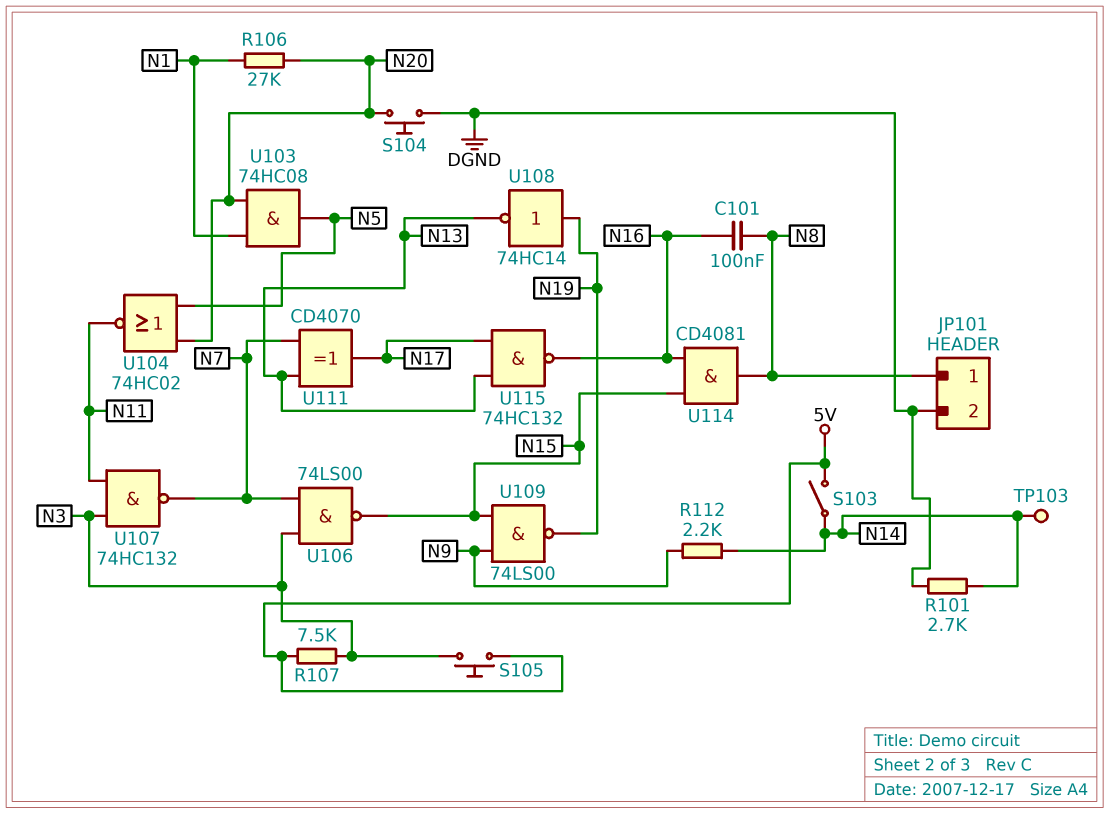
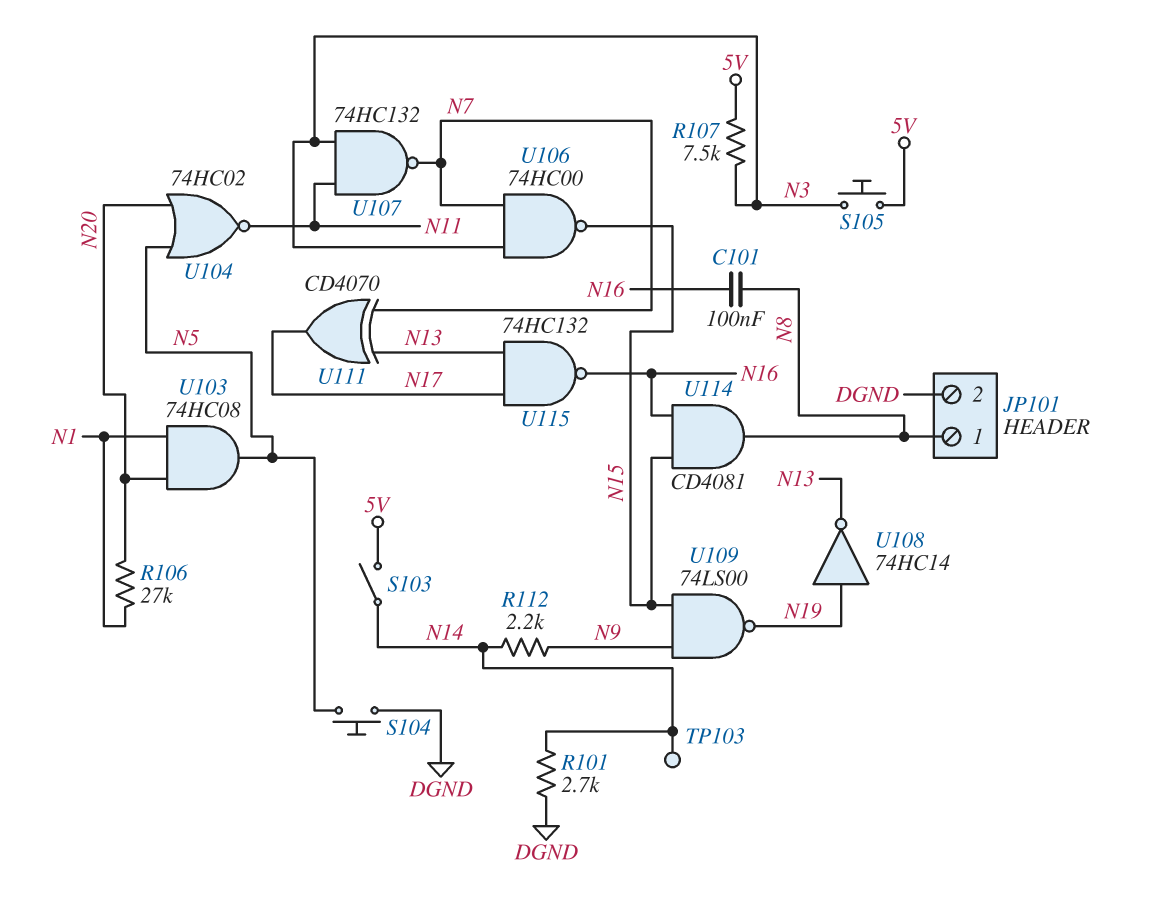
S104: button (DGND, N20) -> button (DGND, N5)
U106: NAND 74LS00 (in N3, in N7, out N15) -> NAND 74HC00 (in N3, in N7, out N15)

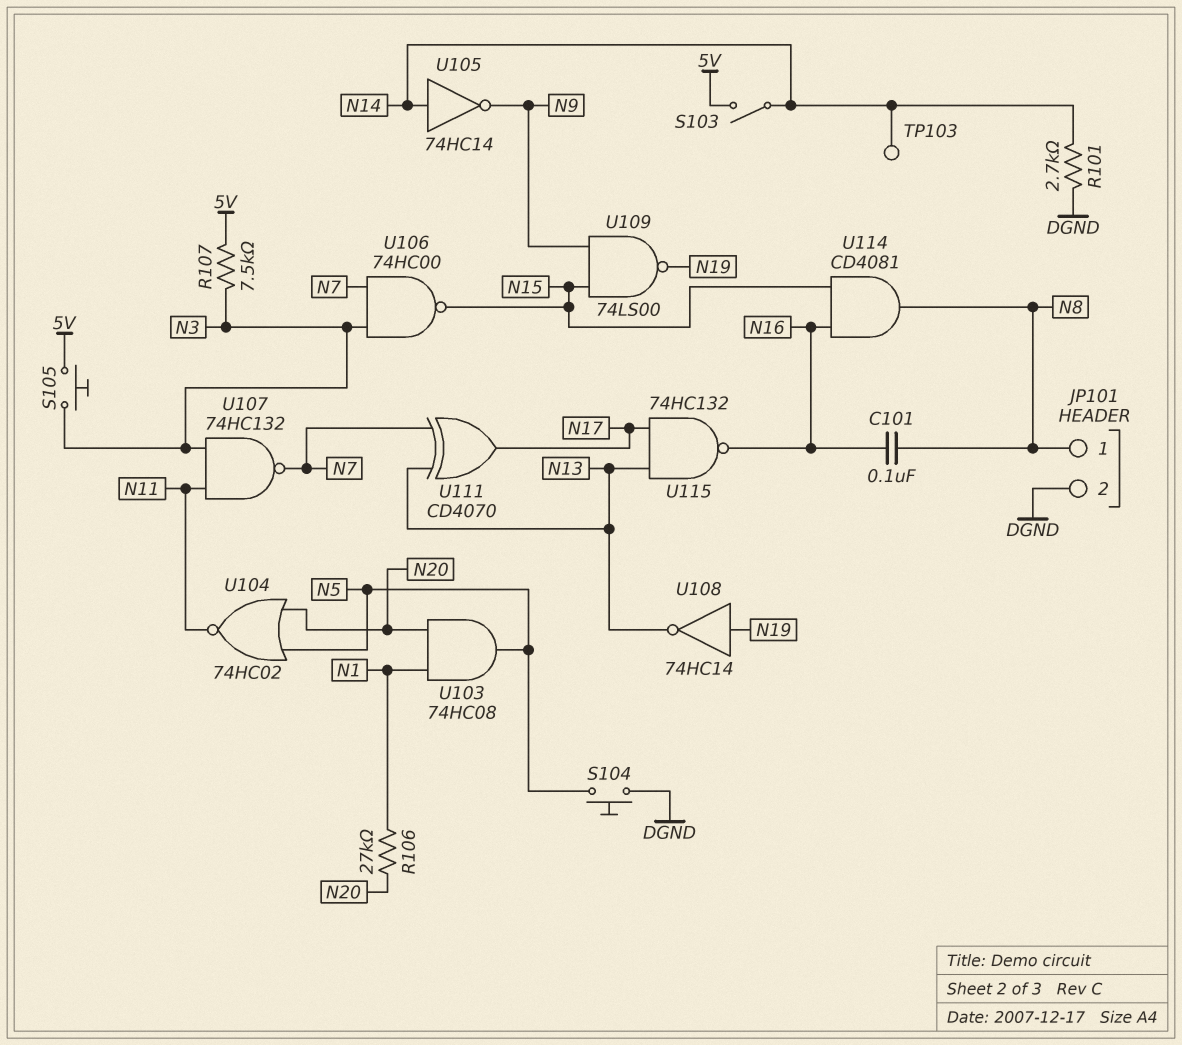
R112: 2.2k (N9, N14) -> none
U105: none -> NOT 74HC14 (in N14, out N9)

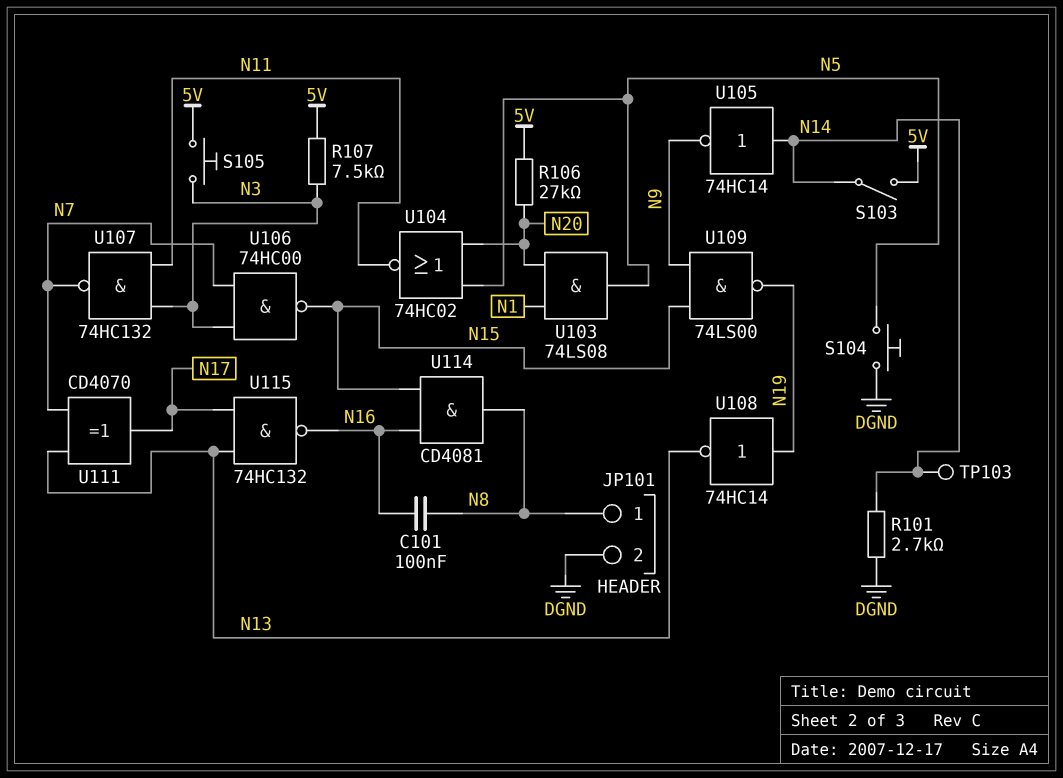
R106: 27k (N1, N20) -> 27k (5V, N20)
U103: AND 74HC08 (in N1, in N20, out N5) -> AND 74LS08 (in N1, in N20, out N5)

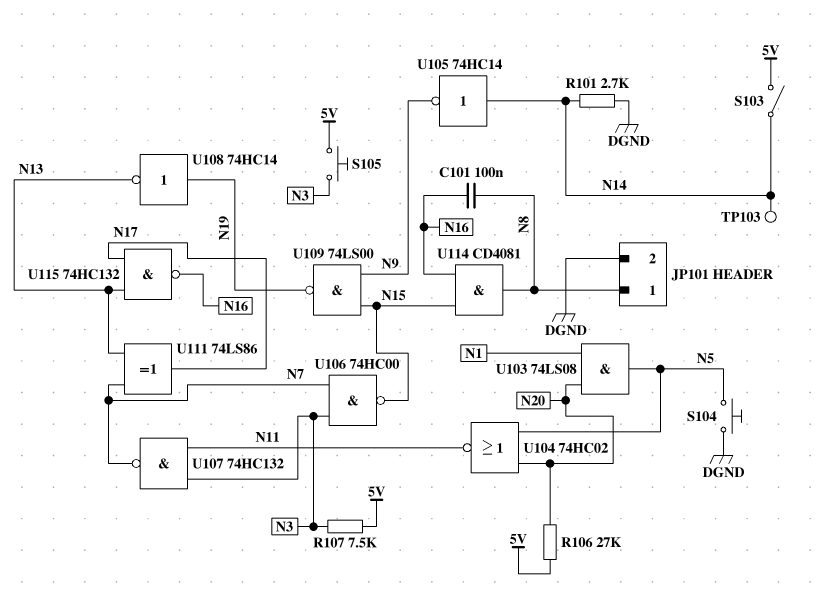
U111: XOR CD4070 (in N7, in N13, out N17) -> XOR 74LS86 (in N7, in N13, out N17)

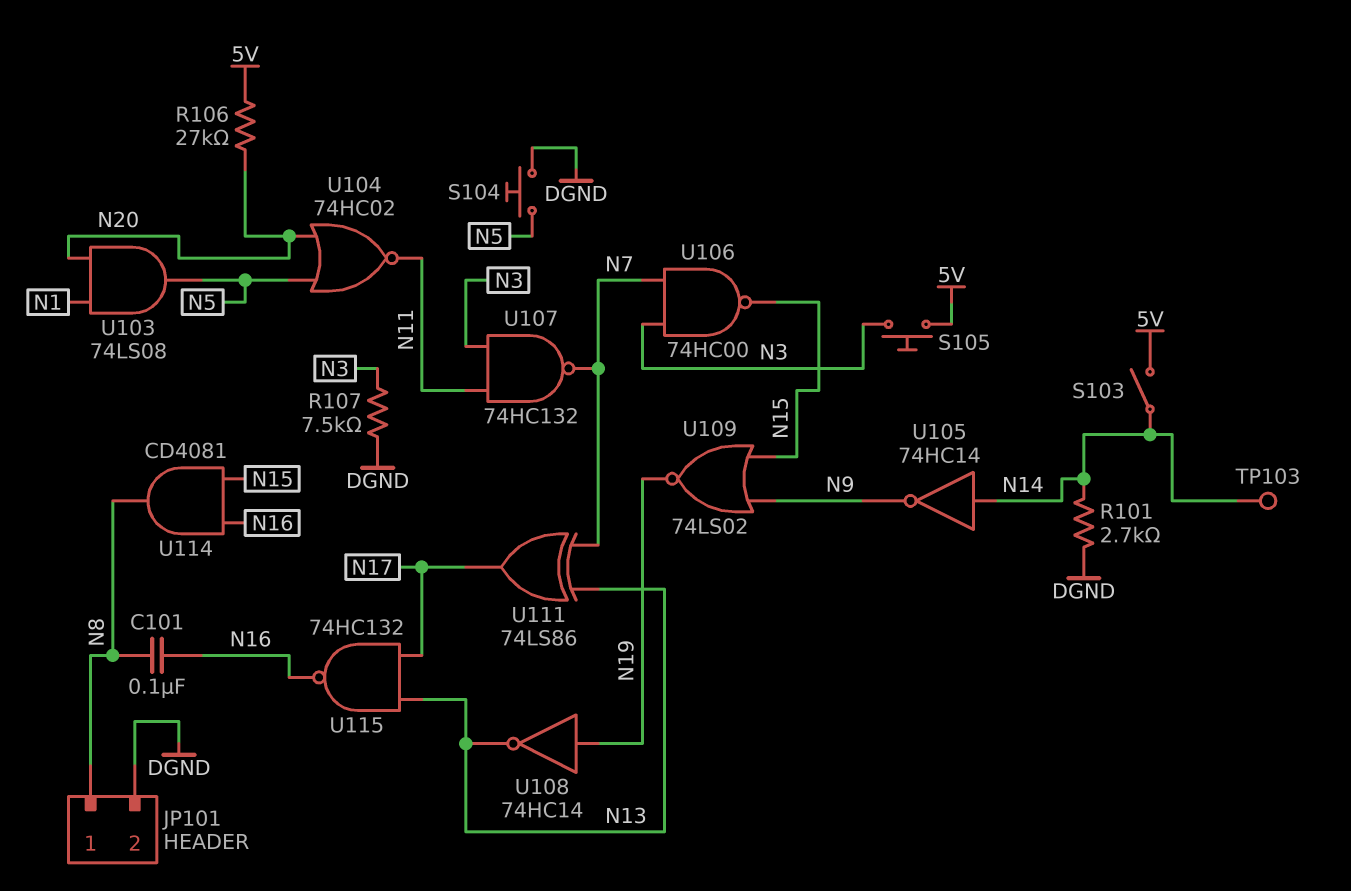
R107: 7.5k (5V, N3) -> 7.5k (DGND, N3)
U109: NAND 74LS00 (in N9, in N15, out N19) -> NOR 74LS02 (in N9, in N15, out N19)

